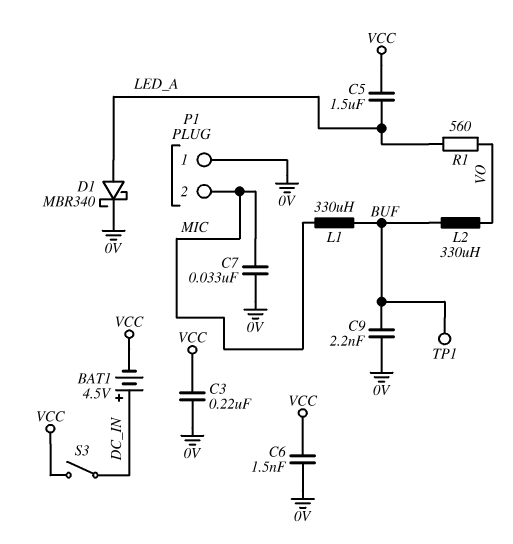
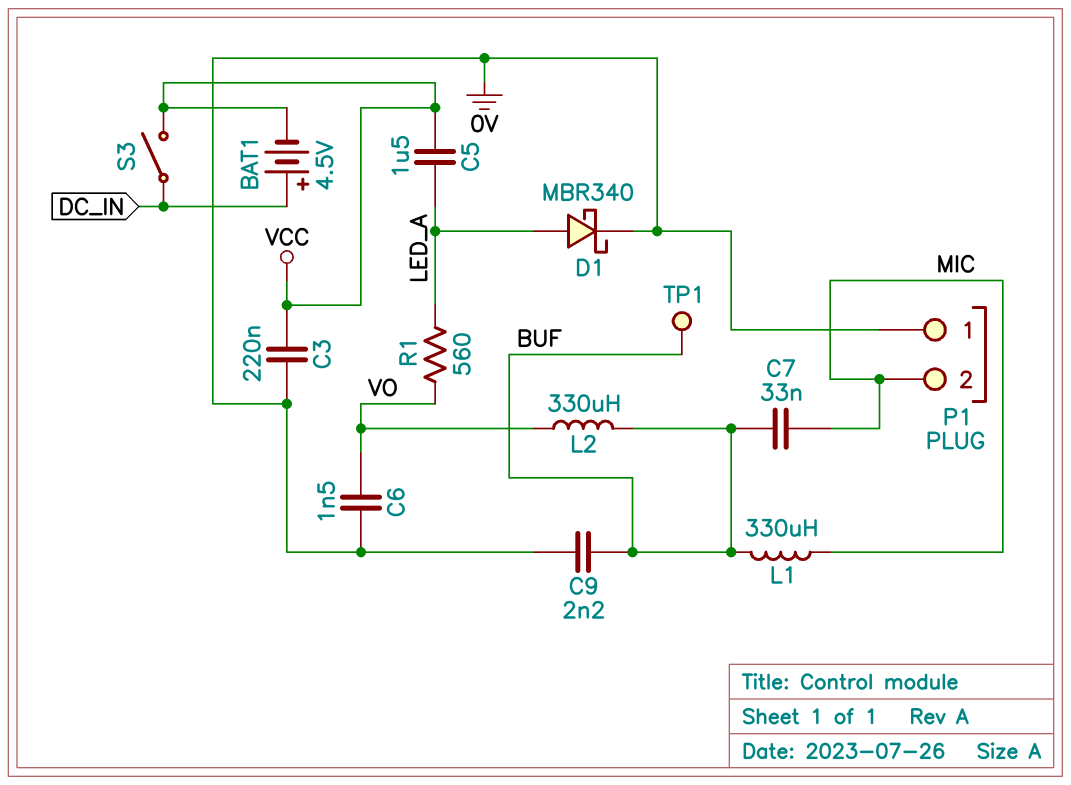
C6: 1.5nF (0V, VCC) -> 1.5nF (0V, VO)
C7: 33nF (0V, MIC) -> 33nF (BUF, MIC)

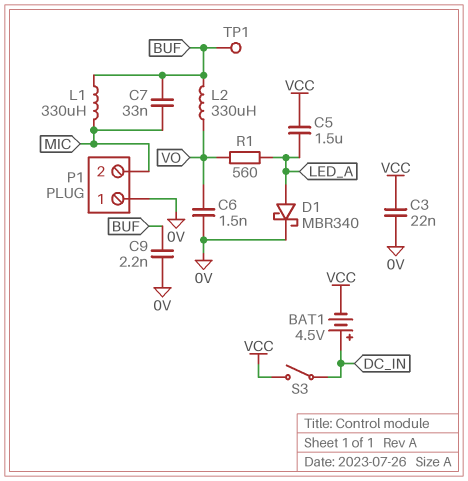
C3: 220nF (0V, VCC) -> 22nF (0V, VCC)

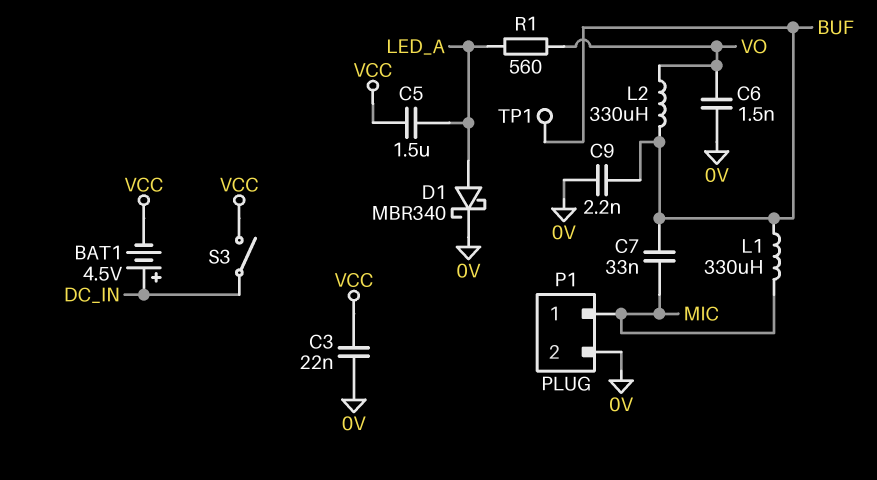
P1 pin 1: 0V -> MIC
P1 pin 2: MIC -> 0V

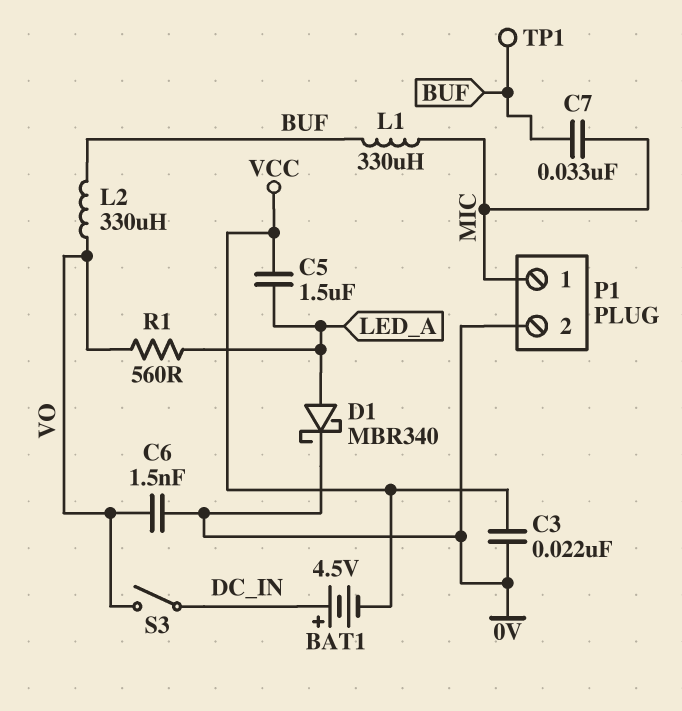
C9: 2.2nF (0V, BUF) -> none
S3: switch (DC_IN, VCC) -> switch (DC_IN, VO)

